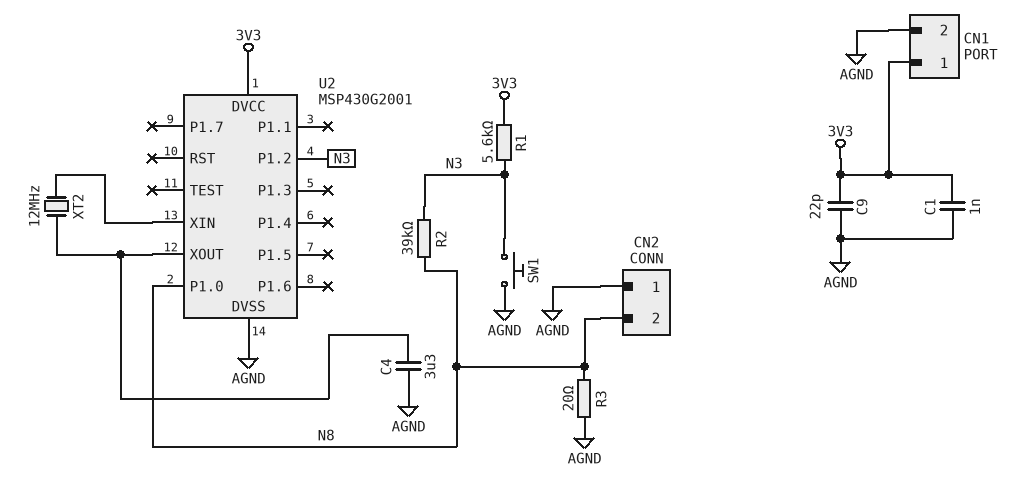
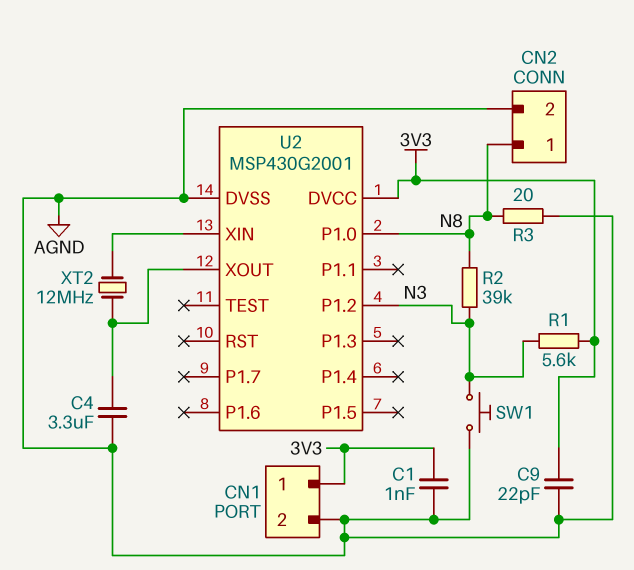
CN2 pin 1: AGND -> N8
CN2 pin 2: N8 -> AGND

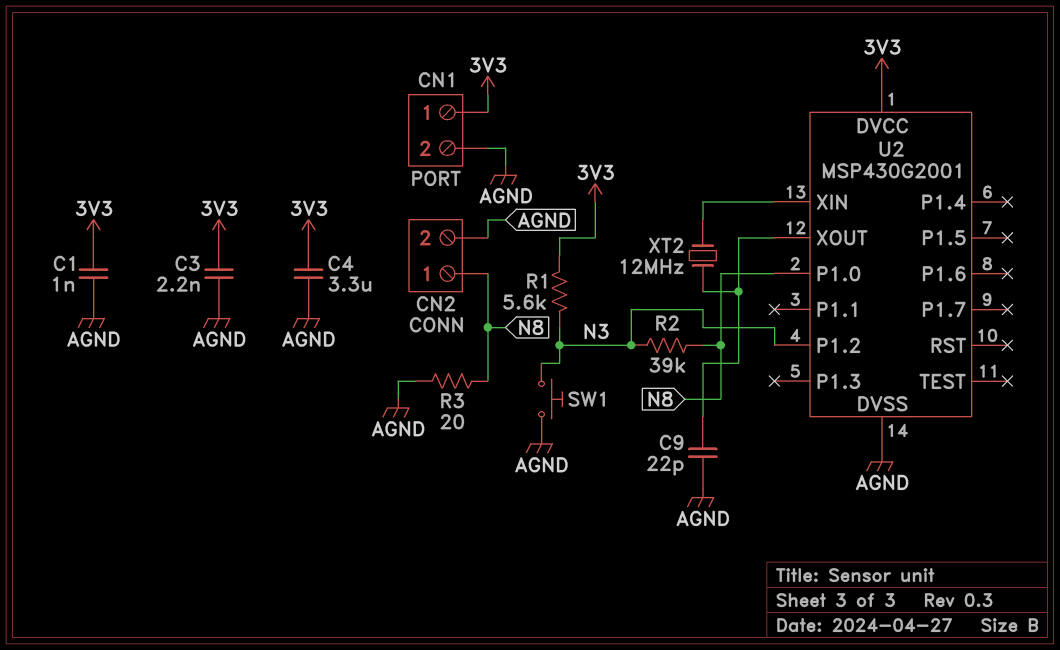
C3: none -> 2.2nF (3V3, AGND)
C4: 3.3uF (AGND, U2/XOUT) -> 3.3uF (3V3, AGND)
C9: 22pF (3V3, AGND) -> 22pF (AGND, U2/XOUT)

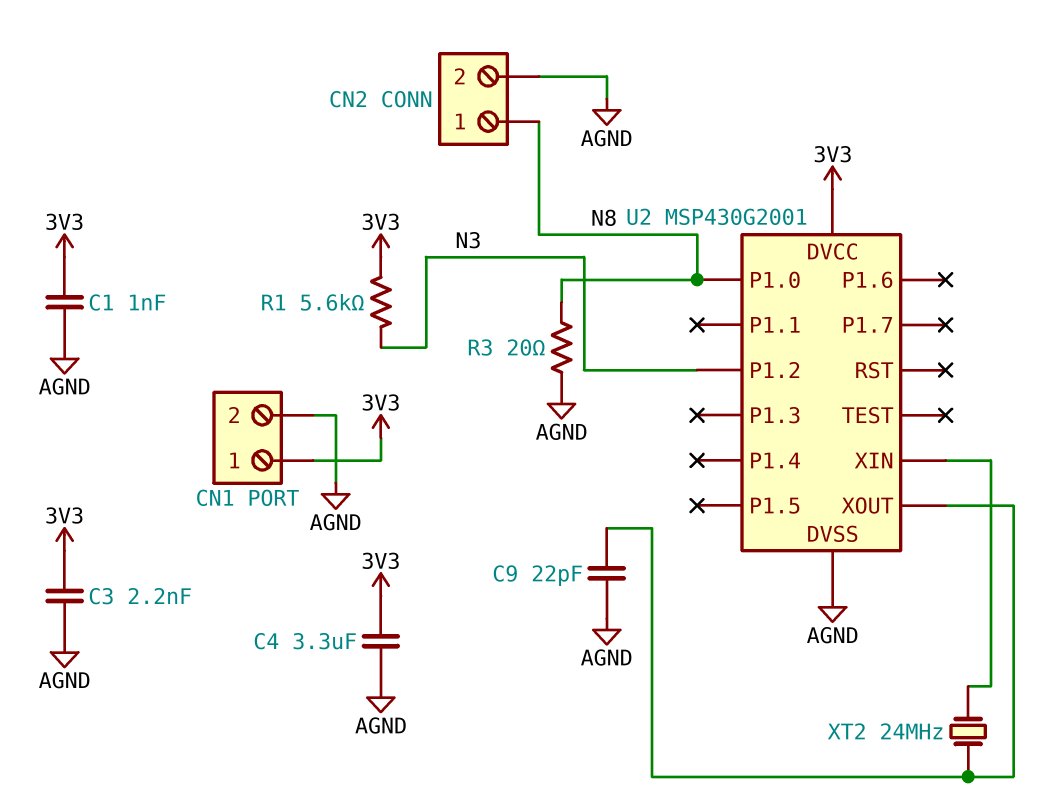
R2: 39k (N3, N8) -> none
SW1: button (AGND, N3) -> none
XT2: 12MHz (U2/XIN, U2/XOUT) -> 24MHz (U2/XIN, U2/XOUT)

